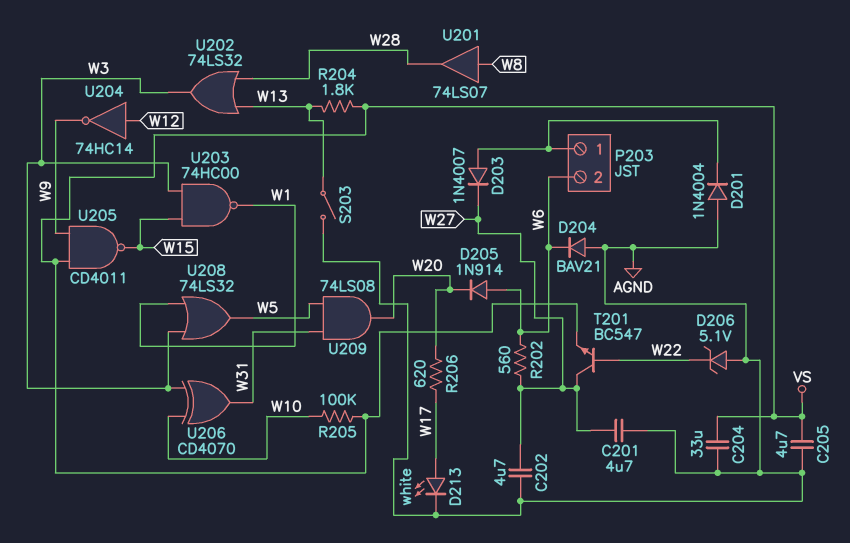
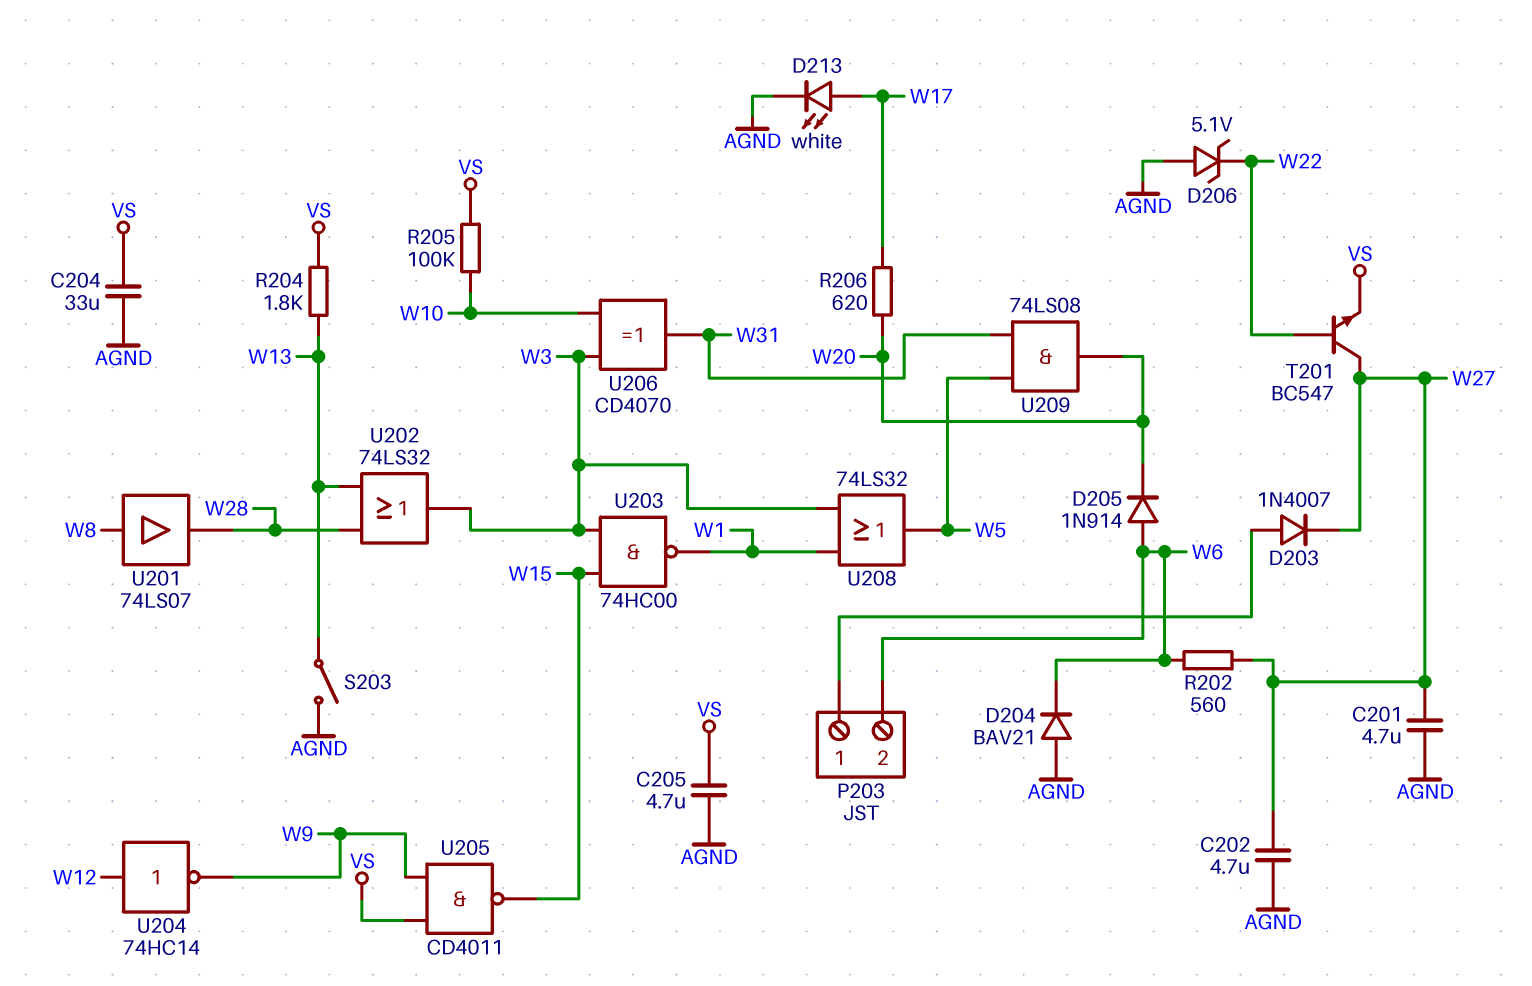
D201: diode 1N4004 (A AGND, K P203/1) -> none

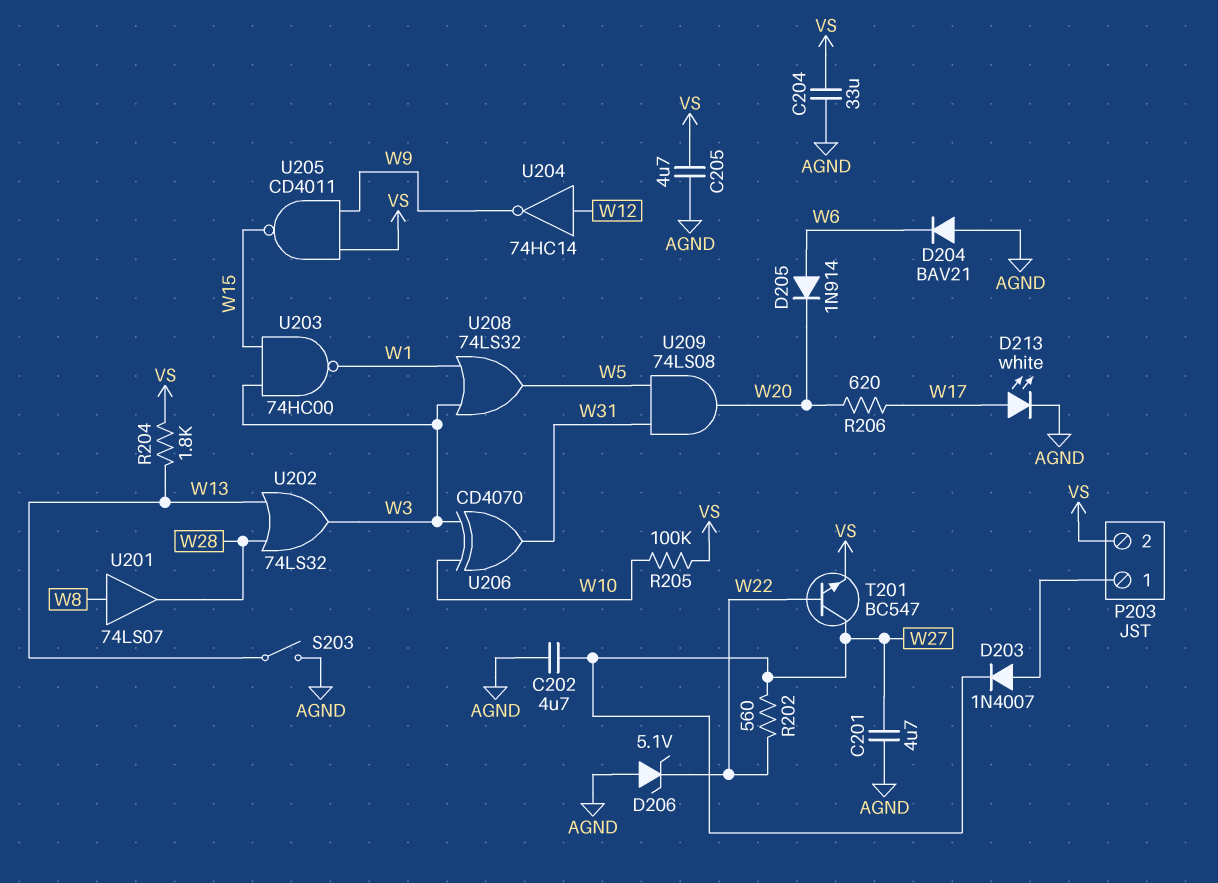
P203 pin 2: W6 -> VS
R202: 560 (W6, W27) -> 560 (W22, W27)

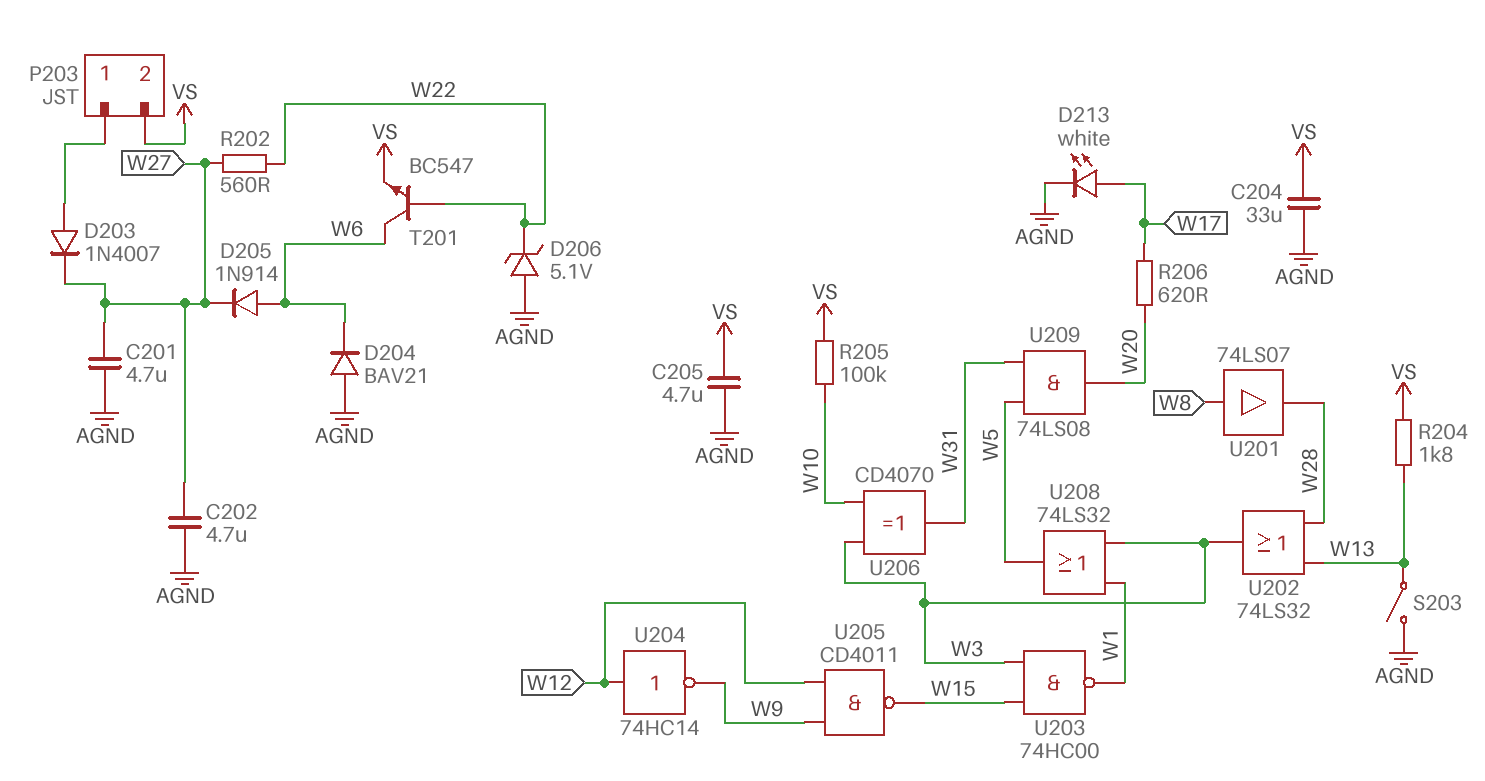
D205: diode 1N914 (A W6, K W20) -> diode 1N914 (A W6, K W27)
T201: NPN BC547 (B W22, C W27, E VS) -> NPN BC547 (B W22, C W6, E VS)
U205: NAND CD4011 (in VS, in W9, out W15) -> NAND CD4011 (in W9, in W12, out W15)

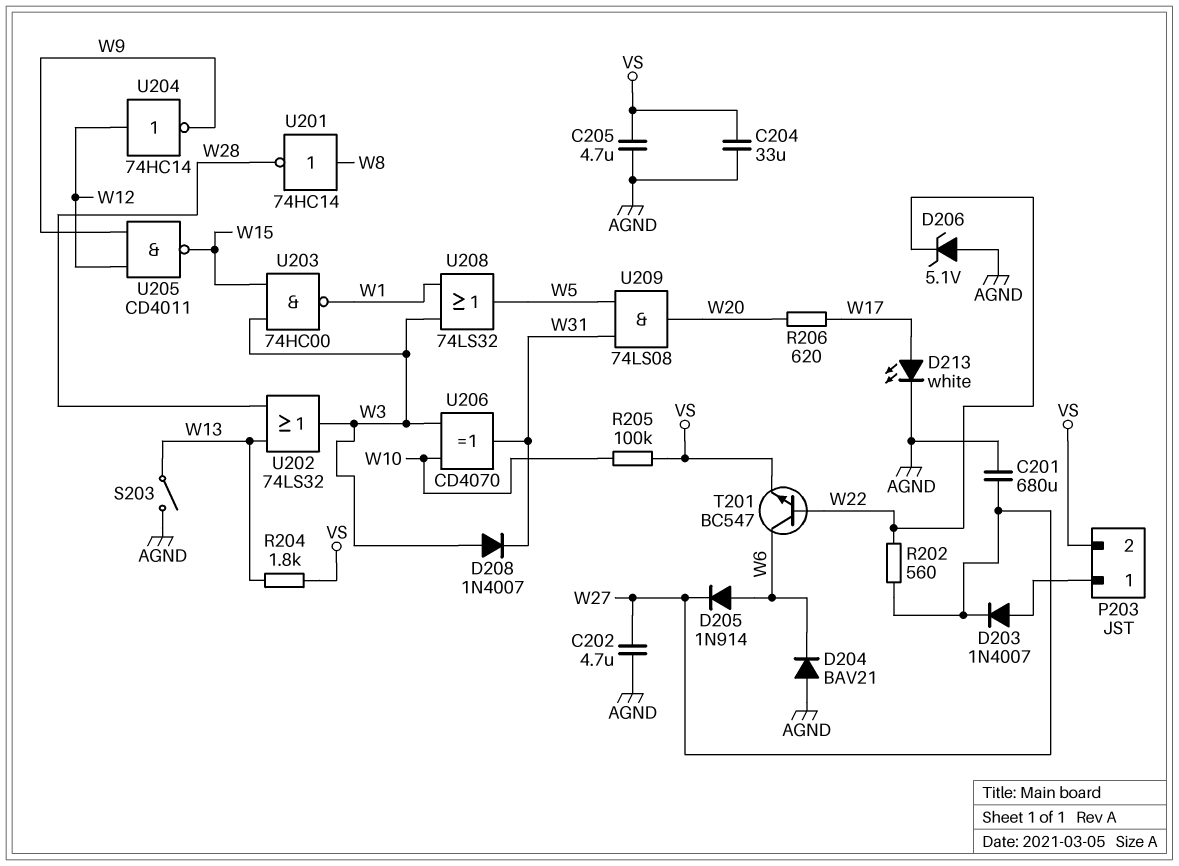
C201: 4.7uF (AGND, W27) -> 680uF (AGND, W27)
D208: none -> diode 1N4007 (A W3, K W31)
U201: buffer 74LS07 (in W8, out W28) -> NOT 74HC14 (in W8, out W28)

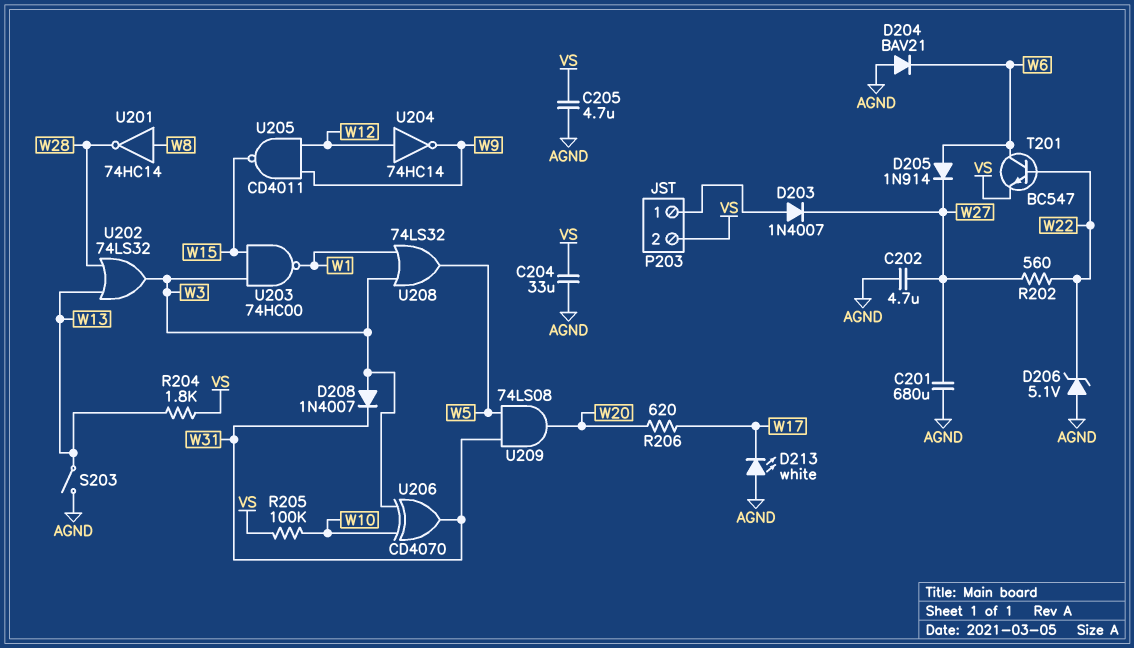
D213: LED white (A W17, K AGND) -> LED white (A AGND, K W17)

